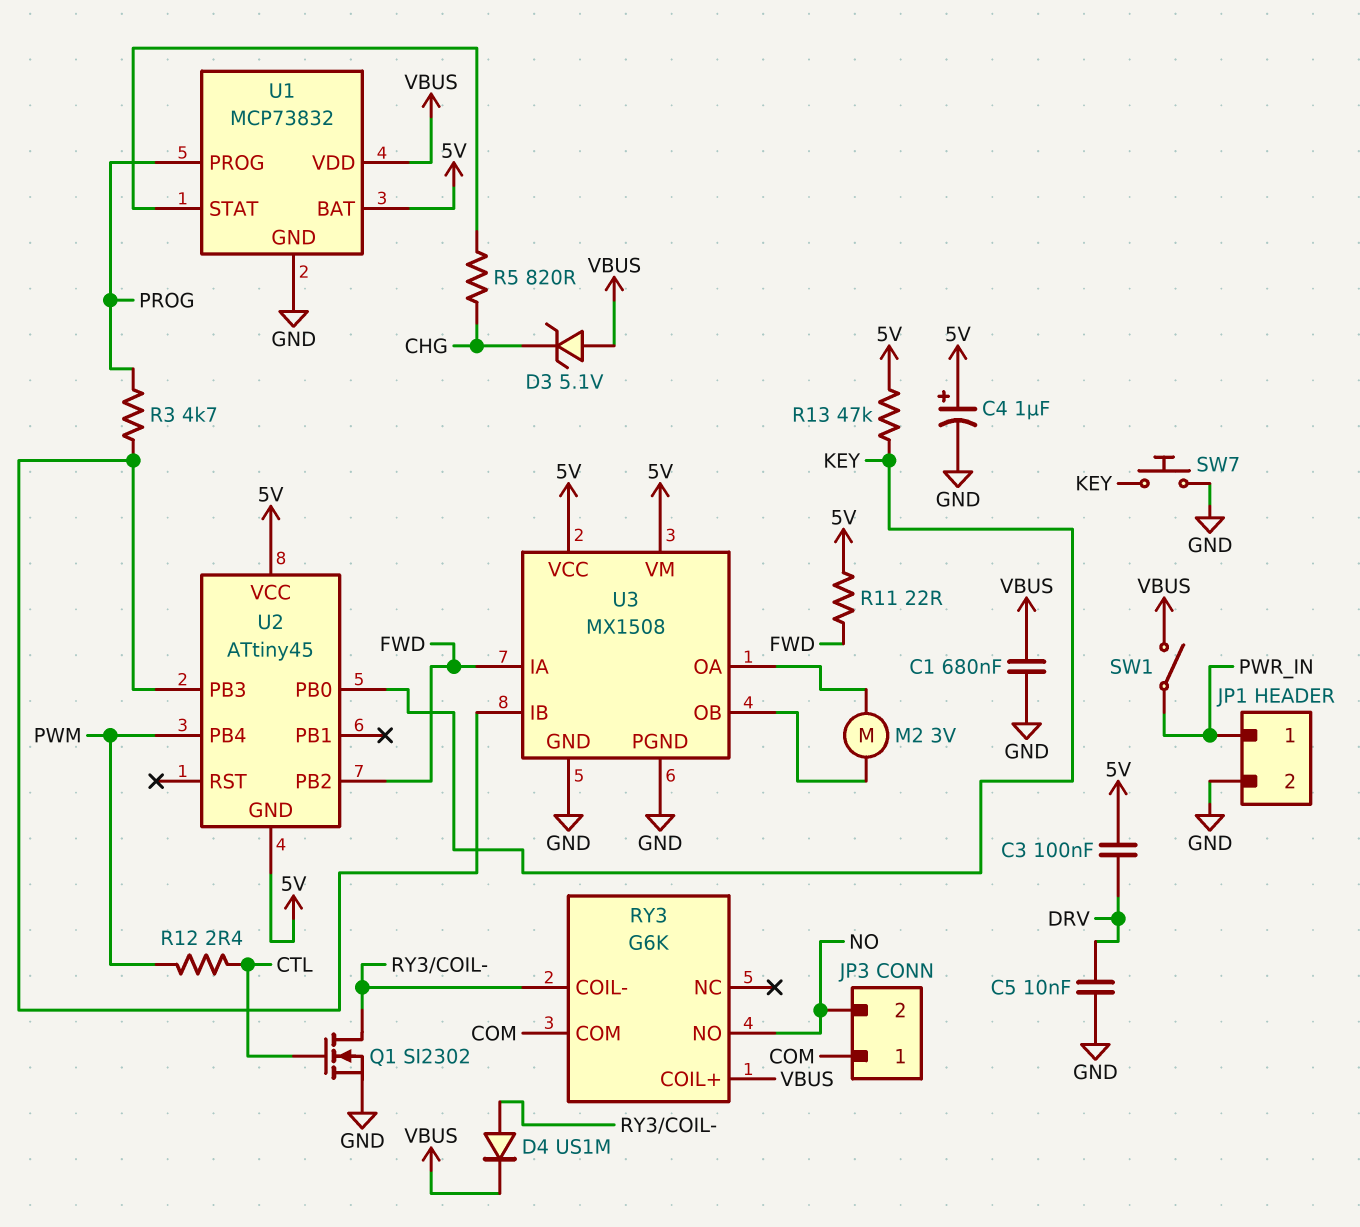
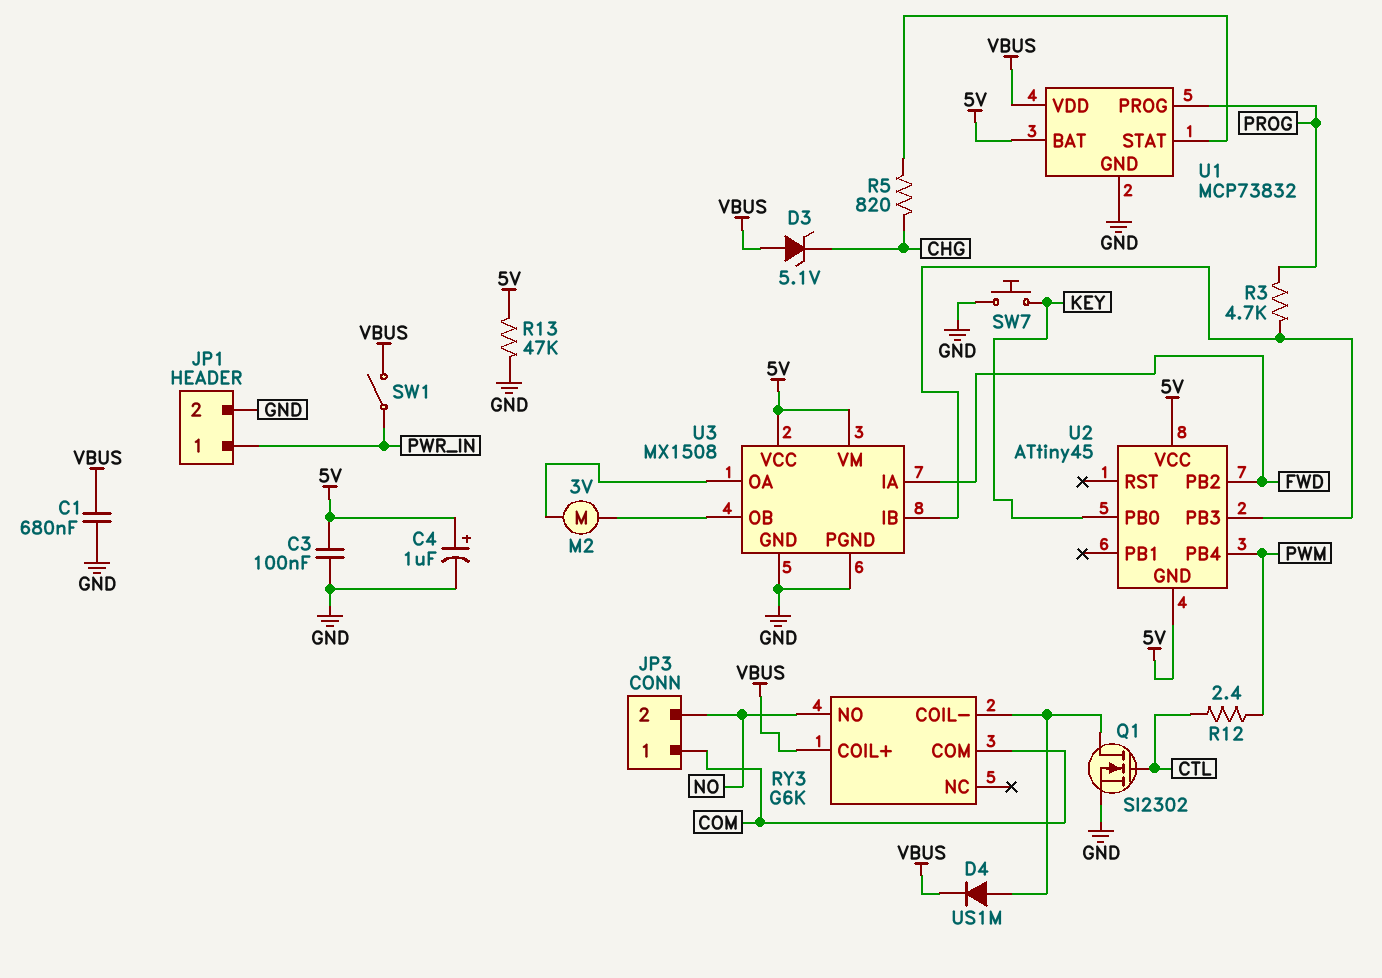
C3: 100nF (5V, DRV) -> 100nF (5V, GND)
C5: 10nF (DRV, GND) -> none
R11: 22 (5V, FWD) -> none
R13: 47k (5V, KEY) -> 47k (5V, GND)

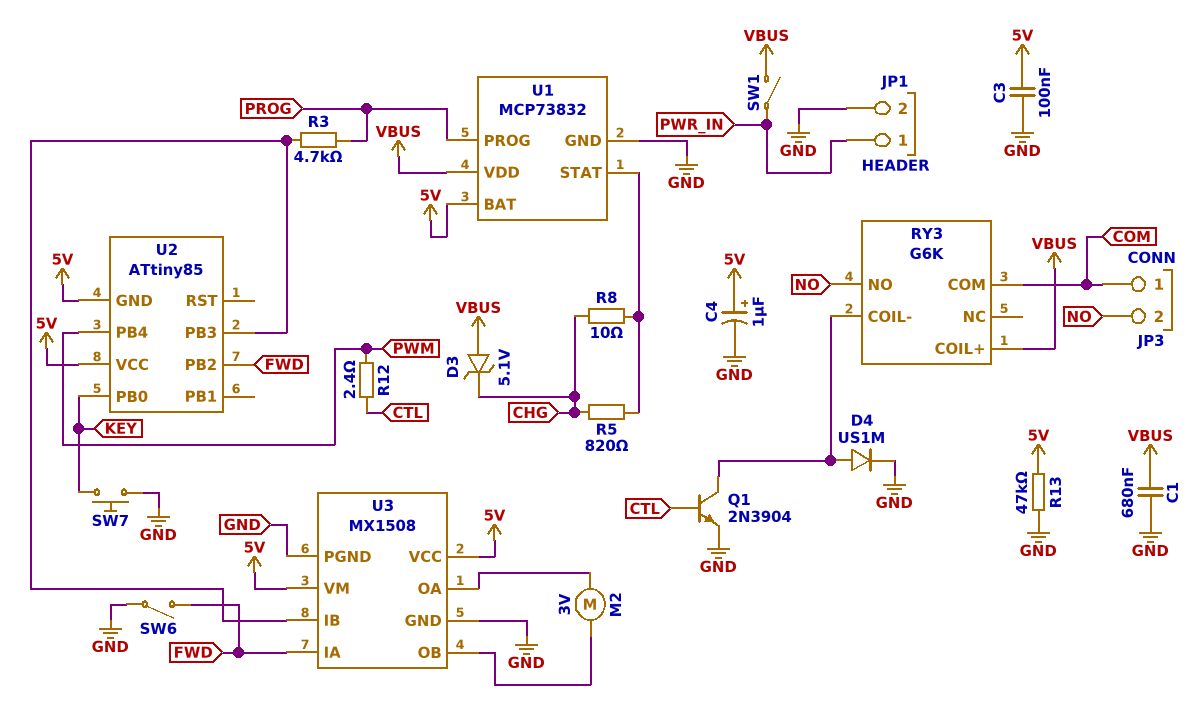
D4: diode US1M (A RY3/COIL-, K VBUS) -> diode US1M (A RY3/COIL-, K GND)
Q1: NMOS SI2302 (G CTL, D RY3/COIL-, S GND) -> NPN 2N3904 (B CTL, C RY3/COIL-, E GND)
R8: none -> 10 (CHG, U1/STAT)
SW6: none -> switch (FWD, GND)
U2: ATtiny45 -> ATtiny85

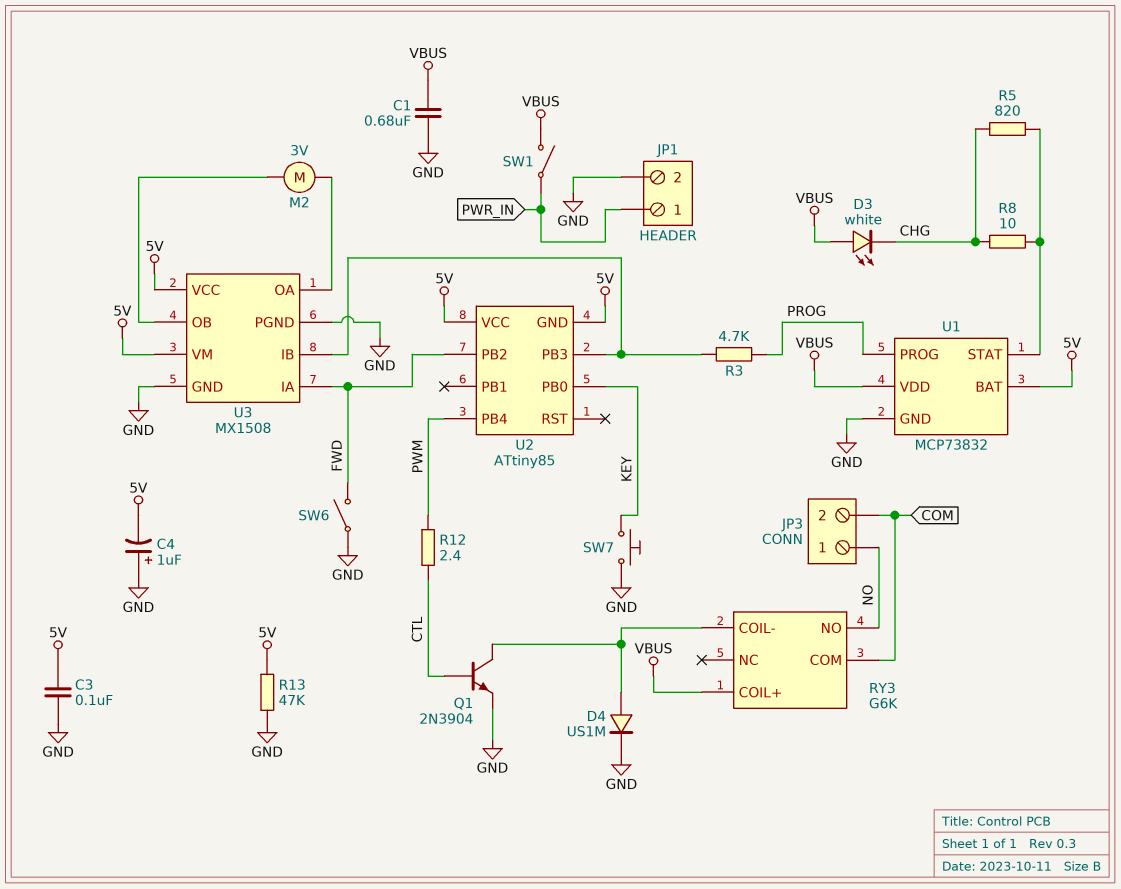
C4: 1uF (plus 5V, minus GND) -> 1uF (plus GND, minus 5V)
D3: zener 5.1V (A VBUS, K CHG) -> LED white (A VBUS, K CHG)
JP3 pin 1: COM -> NO
JP3 pin 2: NO -> COM

